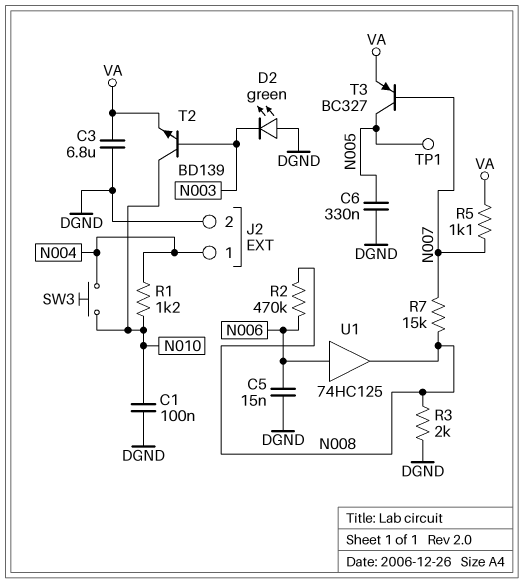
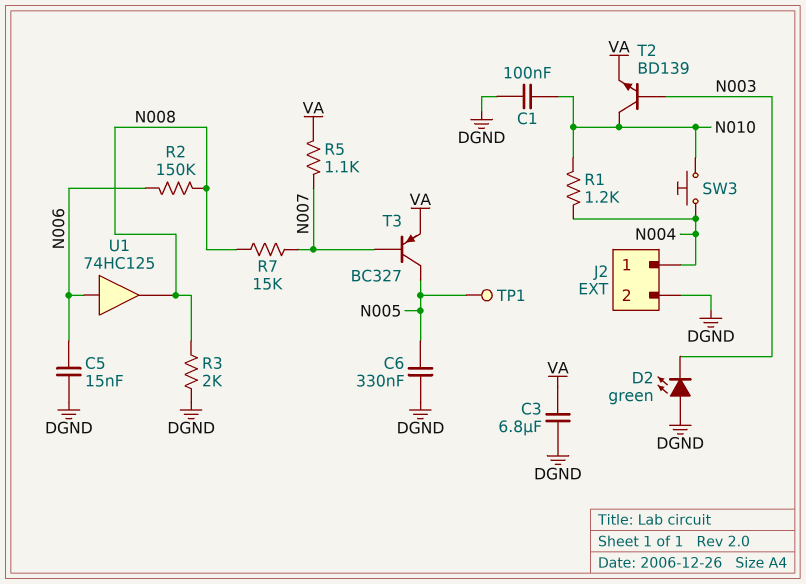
R2: 470k (N006, N008) -> 150k (N006, N008)

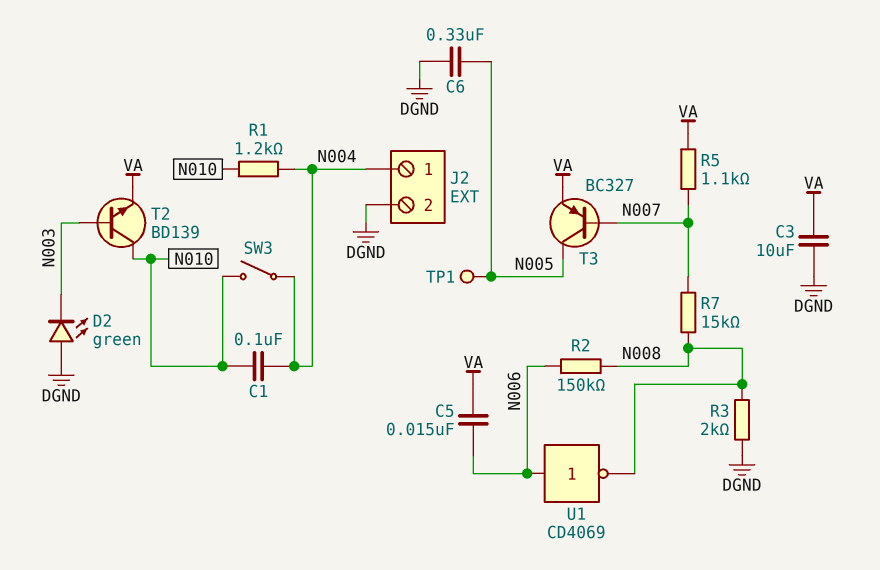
C1: 100nF (DGND, N010) -> 100nF (N004, N010)
C3: 6.8uF (DGND, VA) -> 10uF (DGND, VA)
C5: 15nF (DGND, N006) -> 15nF (N006, VA)
SW3: button (N004, N010) -> switch (N004, N010)
U1: buffer 74HC125 (in N006, out N008) -> NOT CD4069 (in N006, out N008)

